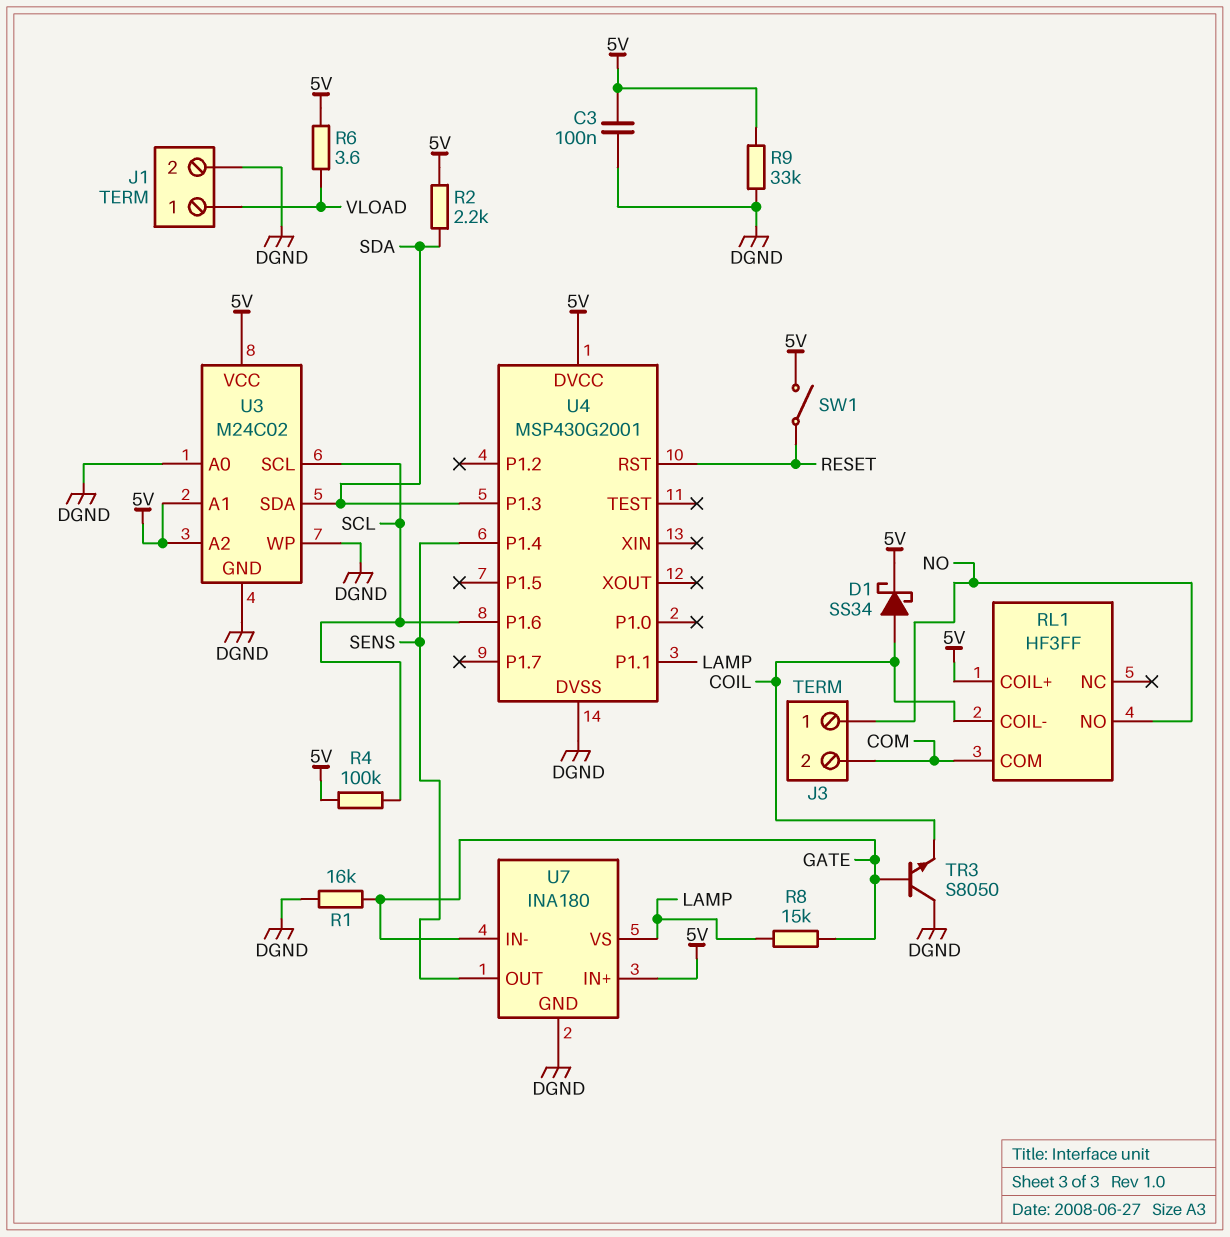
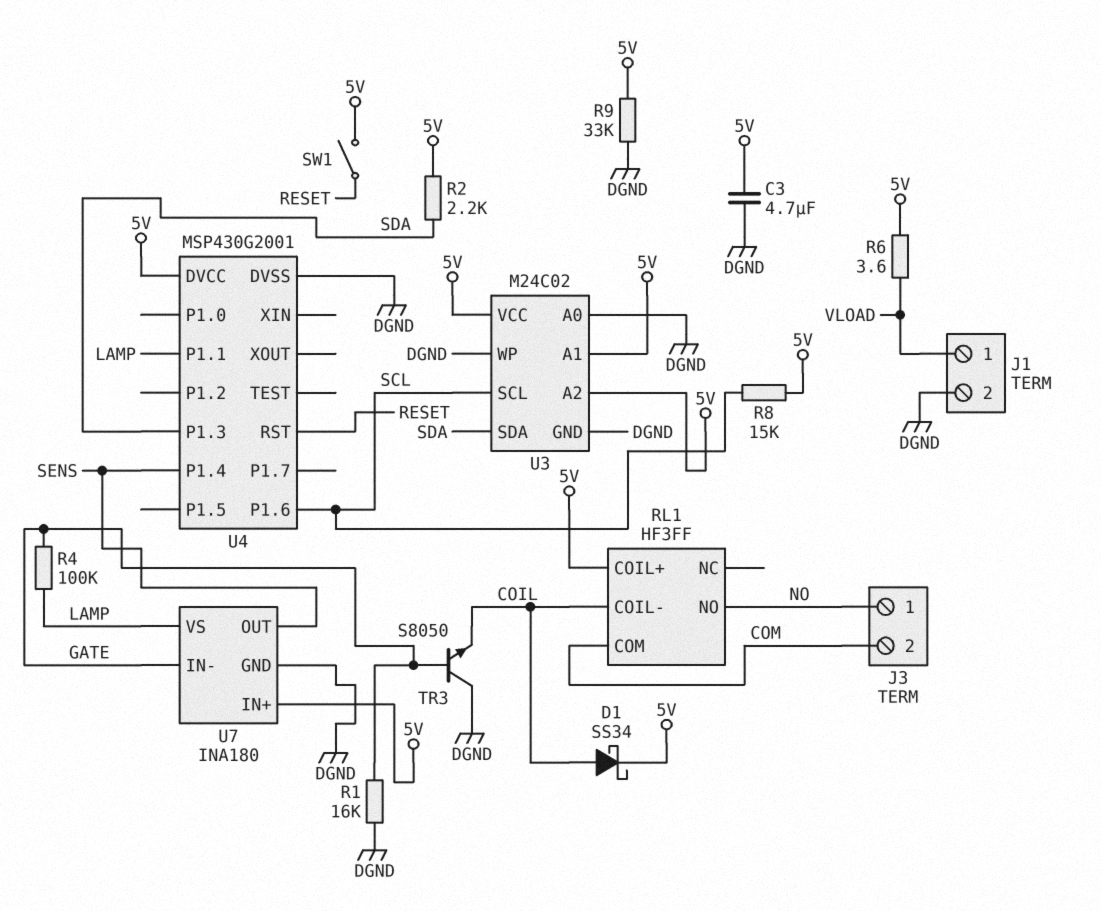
C3: 100nF (5V, DGND) -> 4.7uF (5V, DGND)
R4: 100k (5V, SCL) -> 100k (GATE, LAMP)
R8: 15k (GATE, LAMP) -> 15k (5V, SCL)

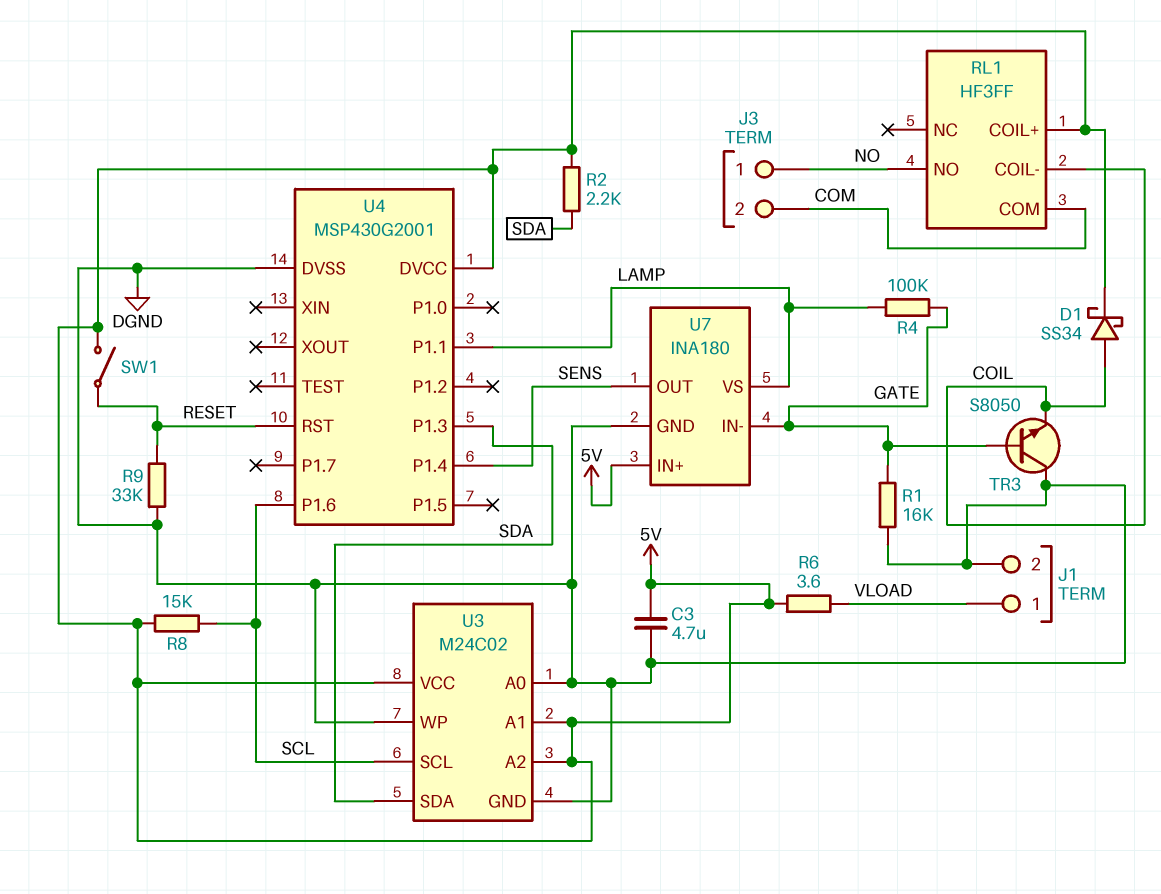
R9: 33k (5V, DGND) -> 33k (DGND, RESET)

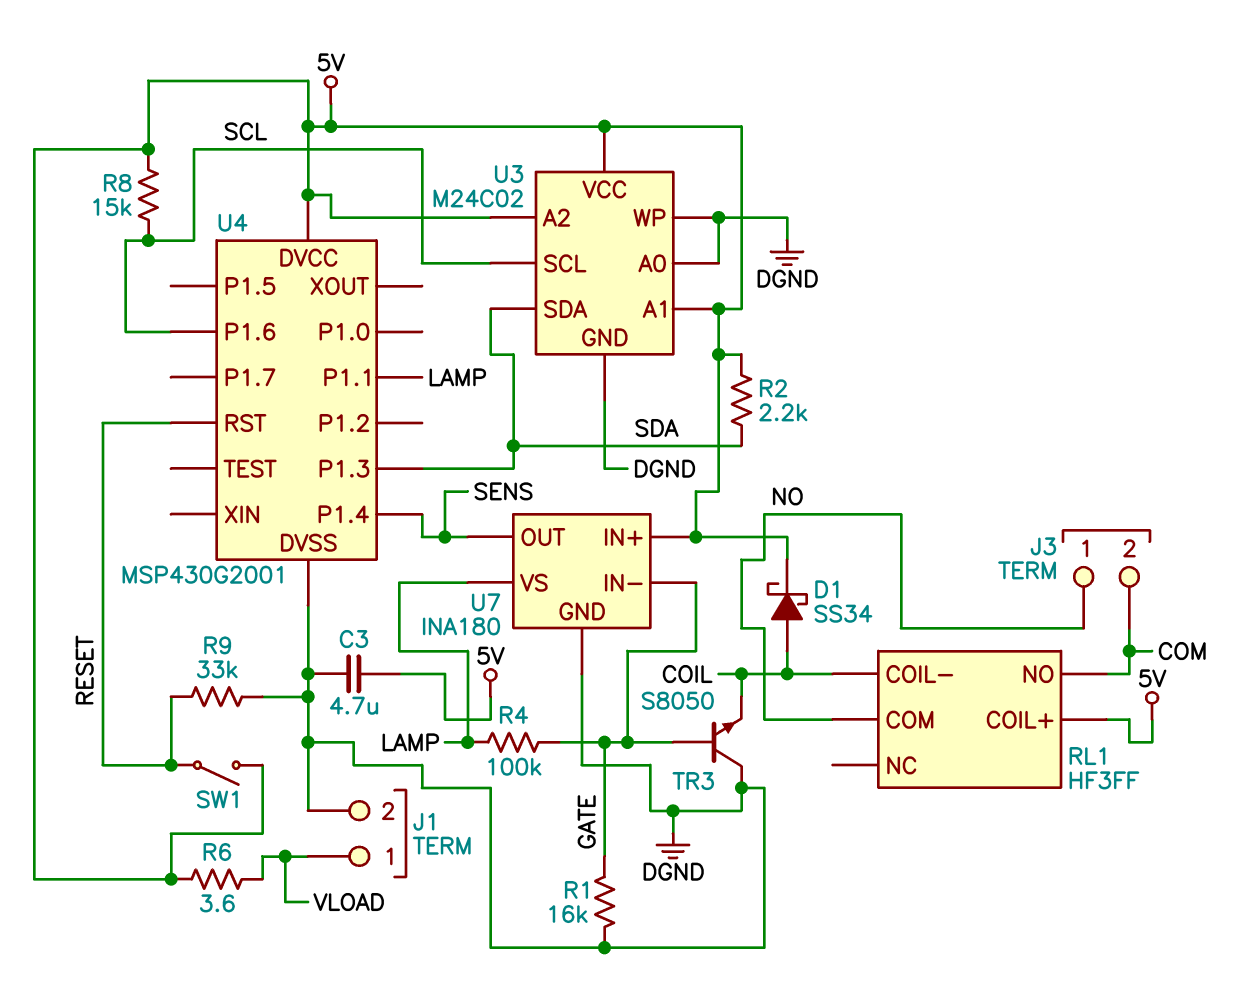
RL1 pin COM: COM -> NO
RL1 pin NO: NO -> COM

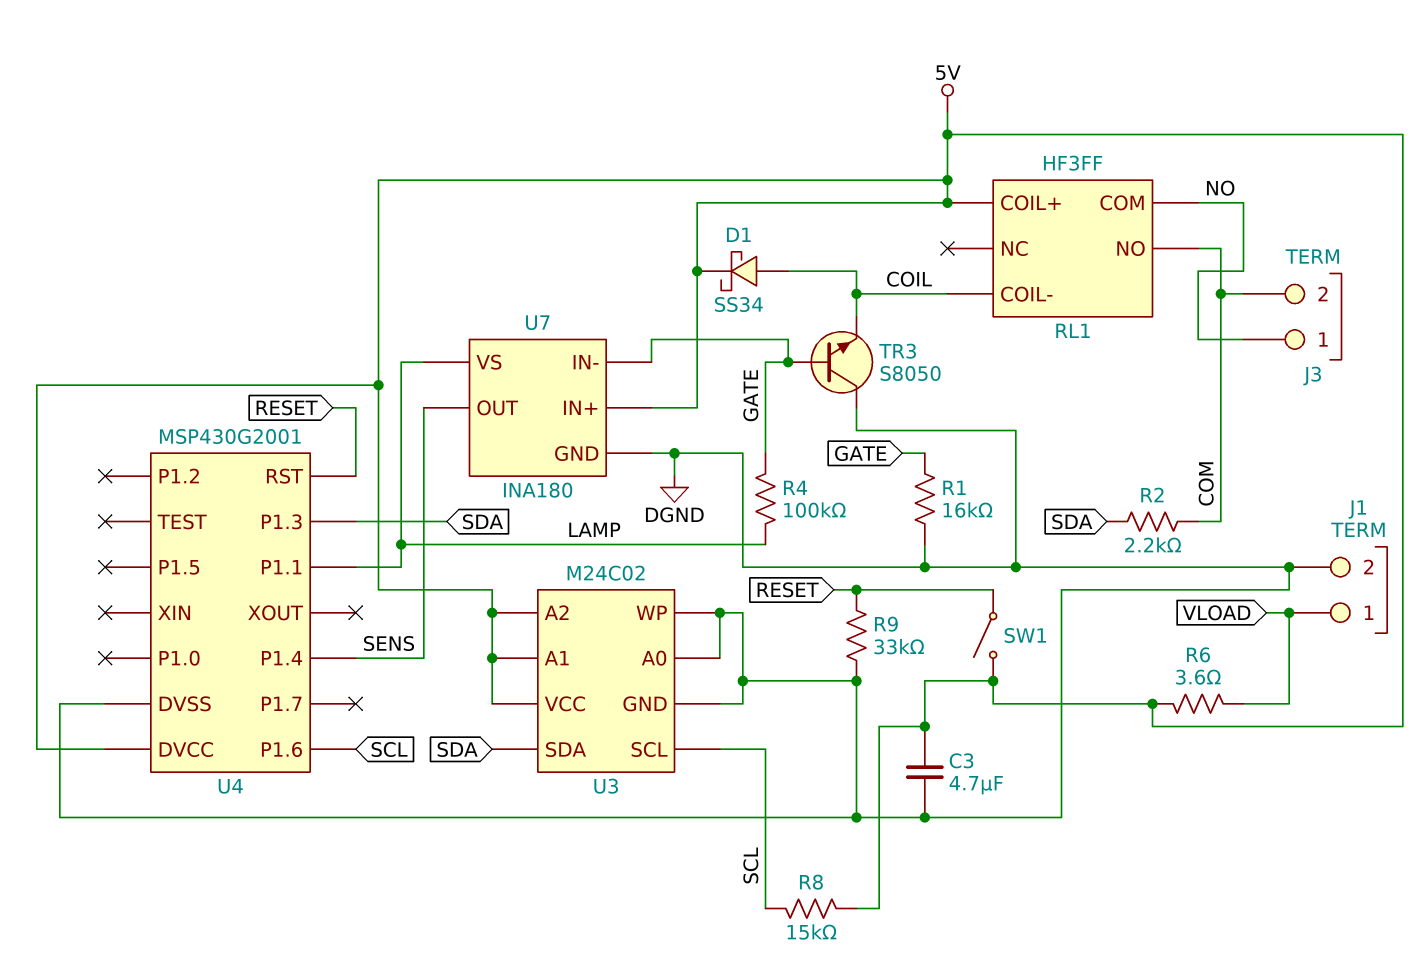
R2: 2.2k (5V, SDA) -> 2.2k (COM, SDA)

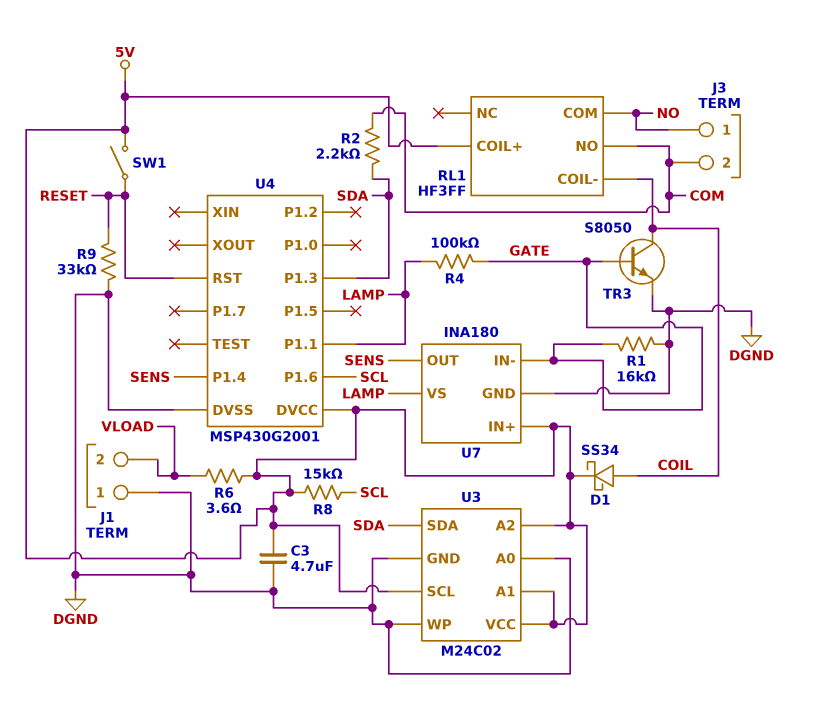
J1 pin 1: VLOAD -> DGND
J1 pin 2: DGND -> VLOAD
TR3: NPN S8050 (B GATE, C DGND, E COIL) -> NPN S8050 (B GATE, C COIL, E DGND)
U3 pin SCL: SCL -> 5V

